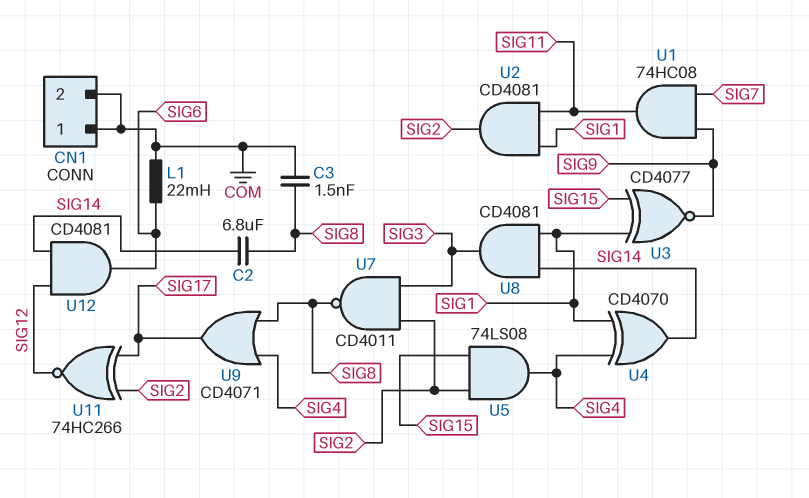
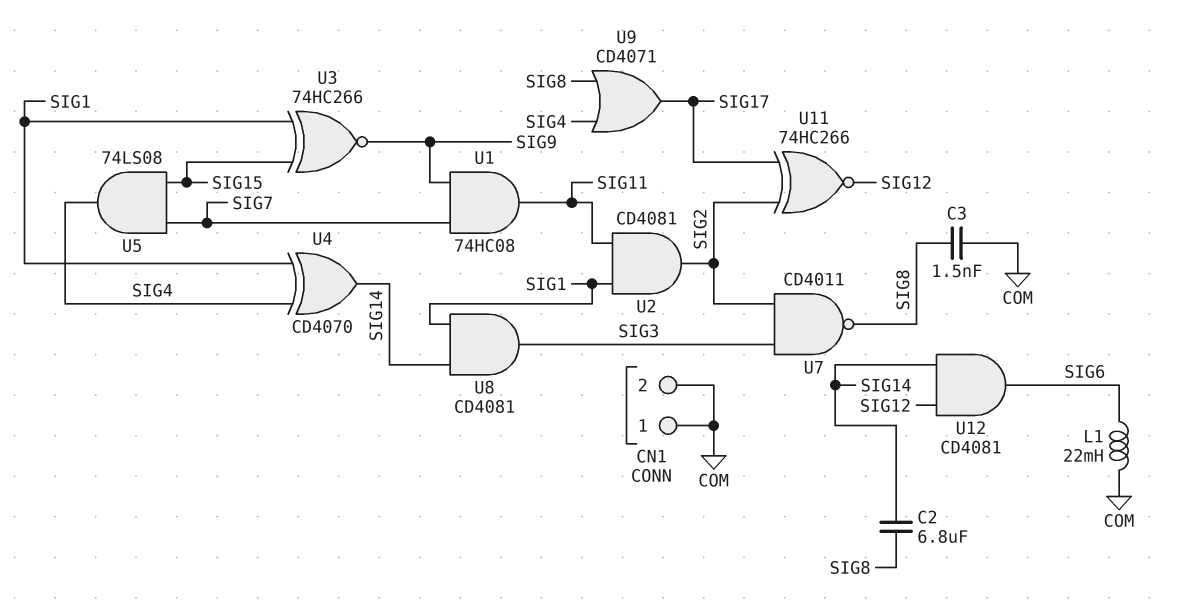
U3: XNOR CD4077 (in SIG1, in SIG15, out SIG9) -> XNOR 74HC266 (in SIG1, in SIG15, out SIG9)
U5: AND 74LS08 (in SIG2, in SIG15, out SIG4) -> AND 74LS08 (in SIG7, in SIG15, out SIG4)

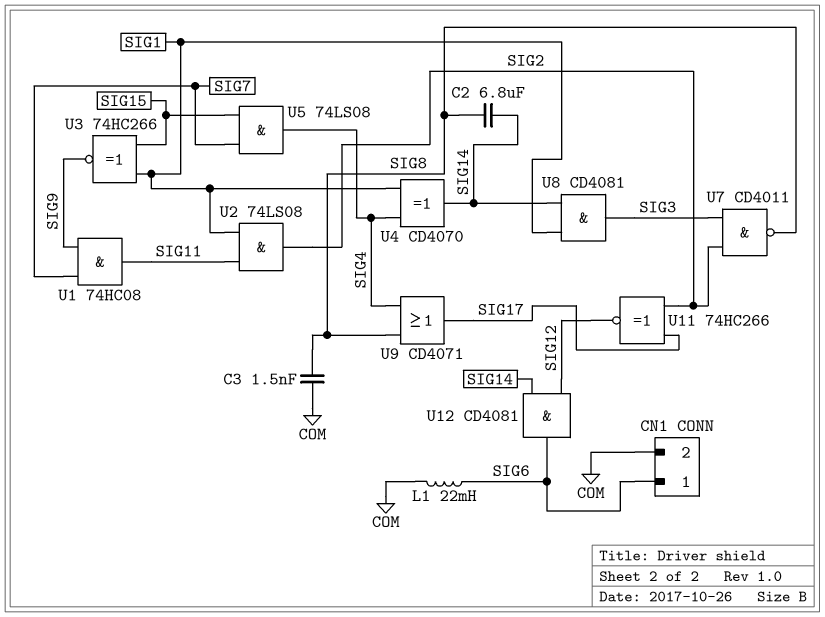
CN1 pin 1: COM -> SIG6
U2: AND CD4081 (in SIG1, in SIG11, out SIG2) -> AND 74LS08 (in SIG1, in SIG11, out SIG2)

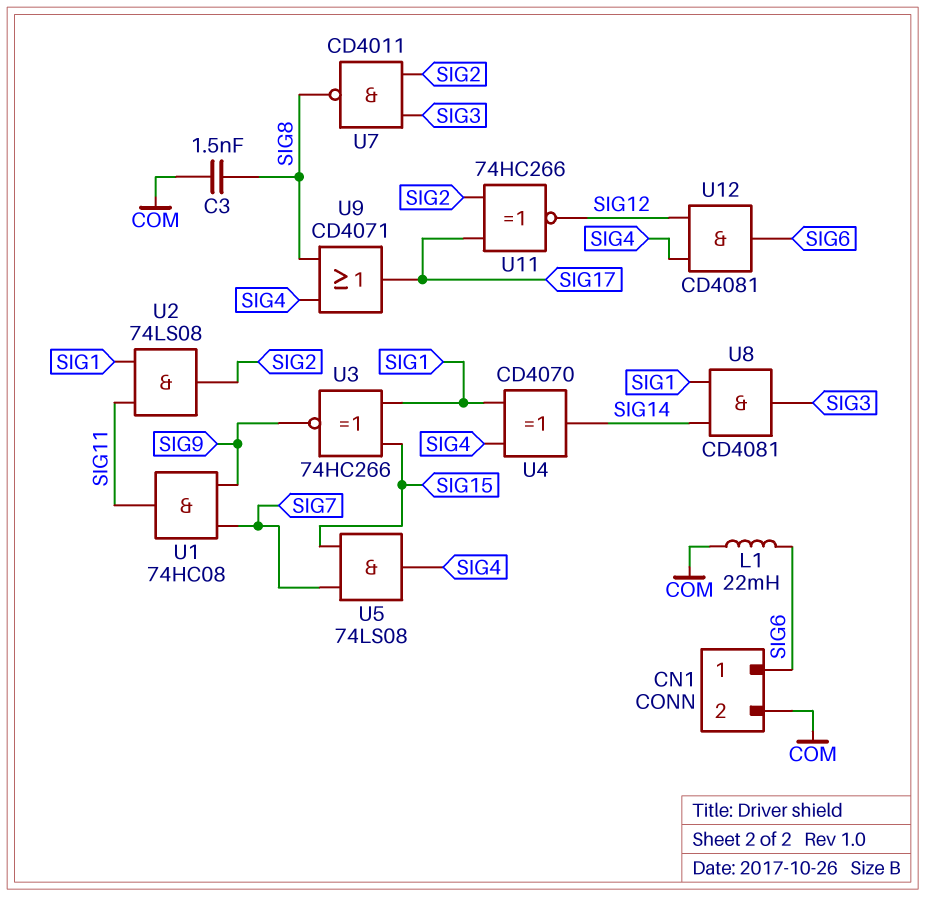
C2: 6.8uF (SIG8, SIG14) -> none
U12: AND CD4081 (in SIG12, in SIG14, out SIG6) -> AND CD4081 (in SIG4, in SIG12, out SIG6)

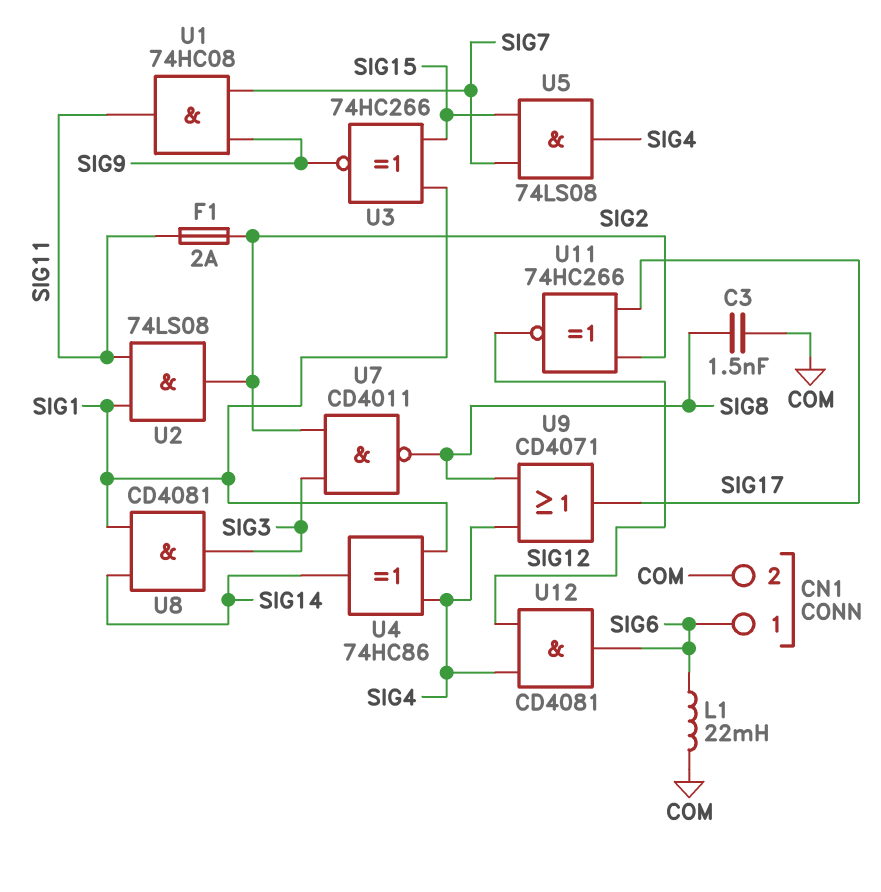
F1: none -> 2A (SIG2, SIG11)
U4: XOR CD4070 (in SIG1, in SIG4, out SIG14) -> XOR 74HC86 (in SIG1, in SIG4, out SIG14)

